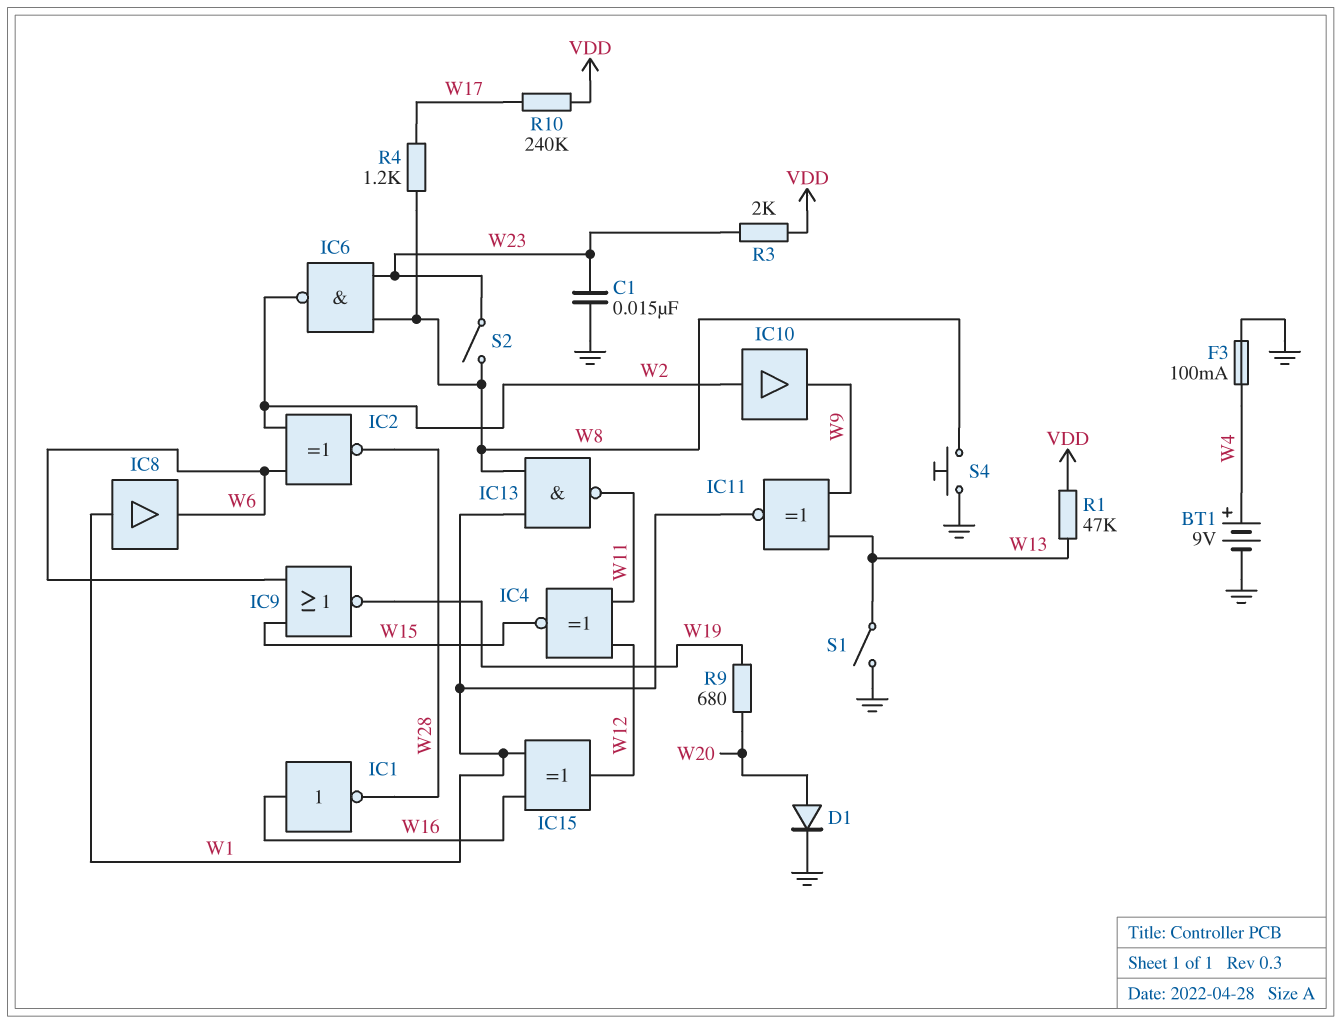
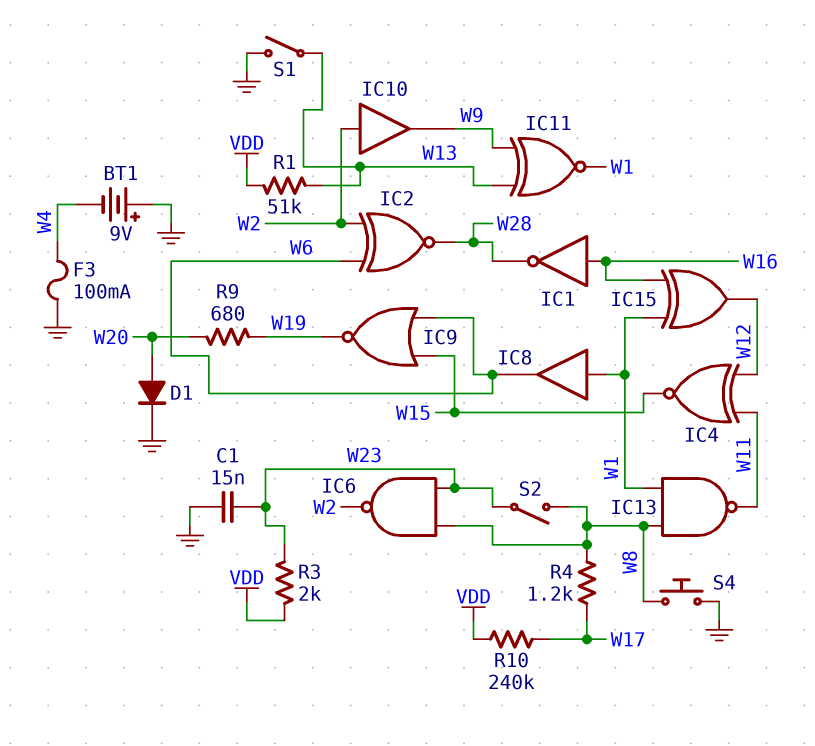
BT1: 9V (plus W4, minus GND) -> 9V (plus GND, minus W4)
R1: 47k (VDD, W13) -> 51k (VDD, W13)

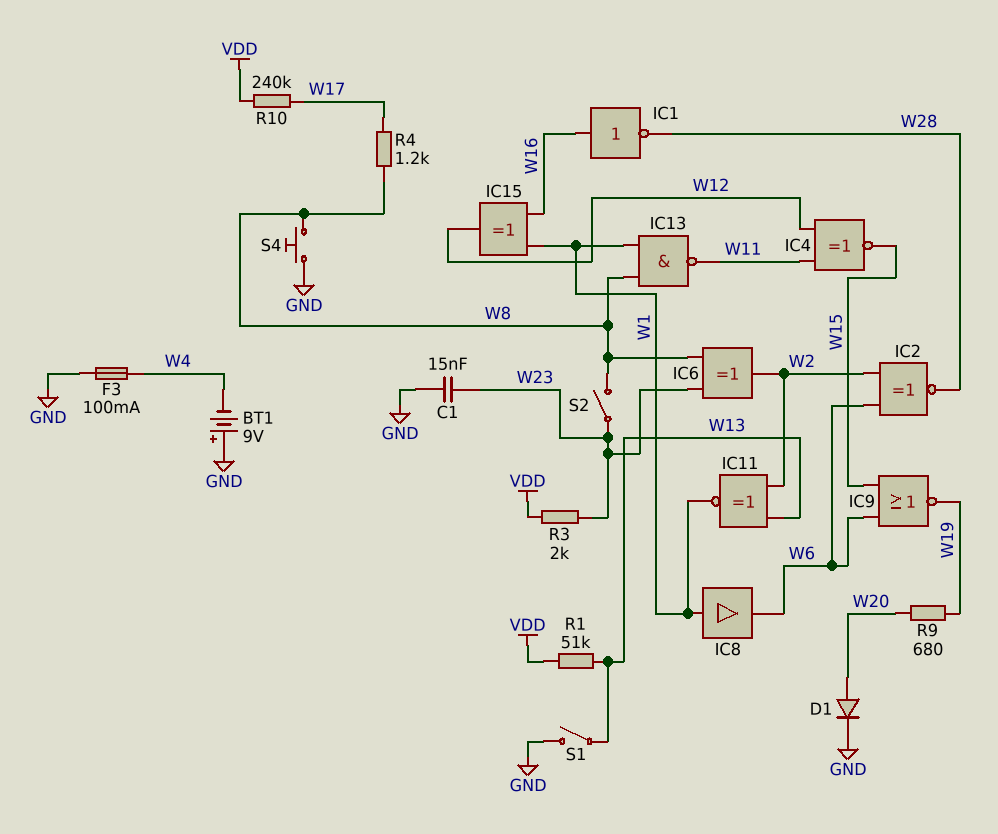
IC6: NAND (in W8, in W23, out W2) -> XOR (in W8, in W23, out W2)
IC10: buffer (in W2, out W9) -> none
IC11: XNOR (in W9, in W13, out W1) -> XNOR (in W2, in W13, out W1)

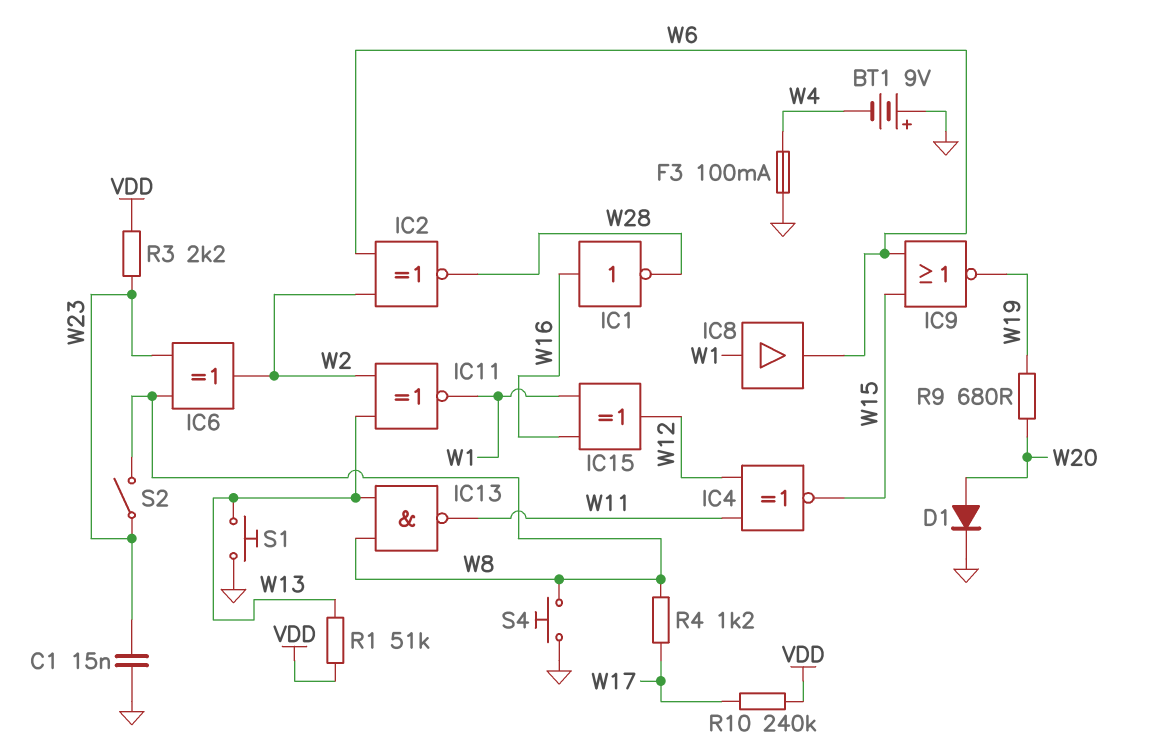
IC13: NAND (in W1, in W8, out W11) -> NAND (in W8, in W13, out W11)
R3: 2k (VDD, W23) -> 2.2k (VDD, W23)
S1: switch (GND, W13) -> button (GND, W13)

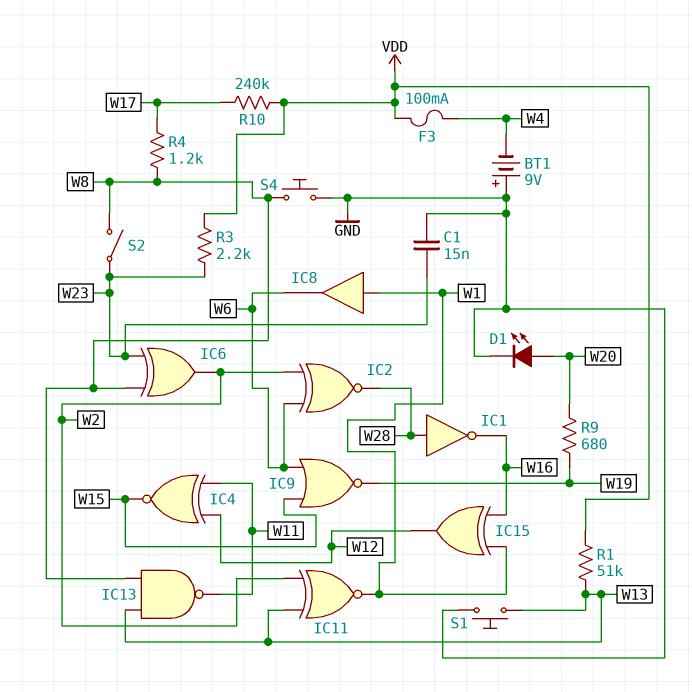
D1: diode (A W20, K GND) -> LED (A W20, K GND)
F3: 100mA (GND, W4) -> 100mA (VDD, W4)
IC1: NOT (in W16, out W28) -> NOT (in W28, out W16)

